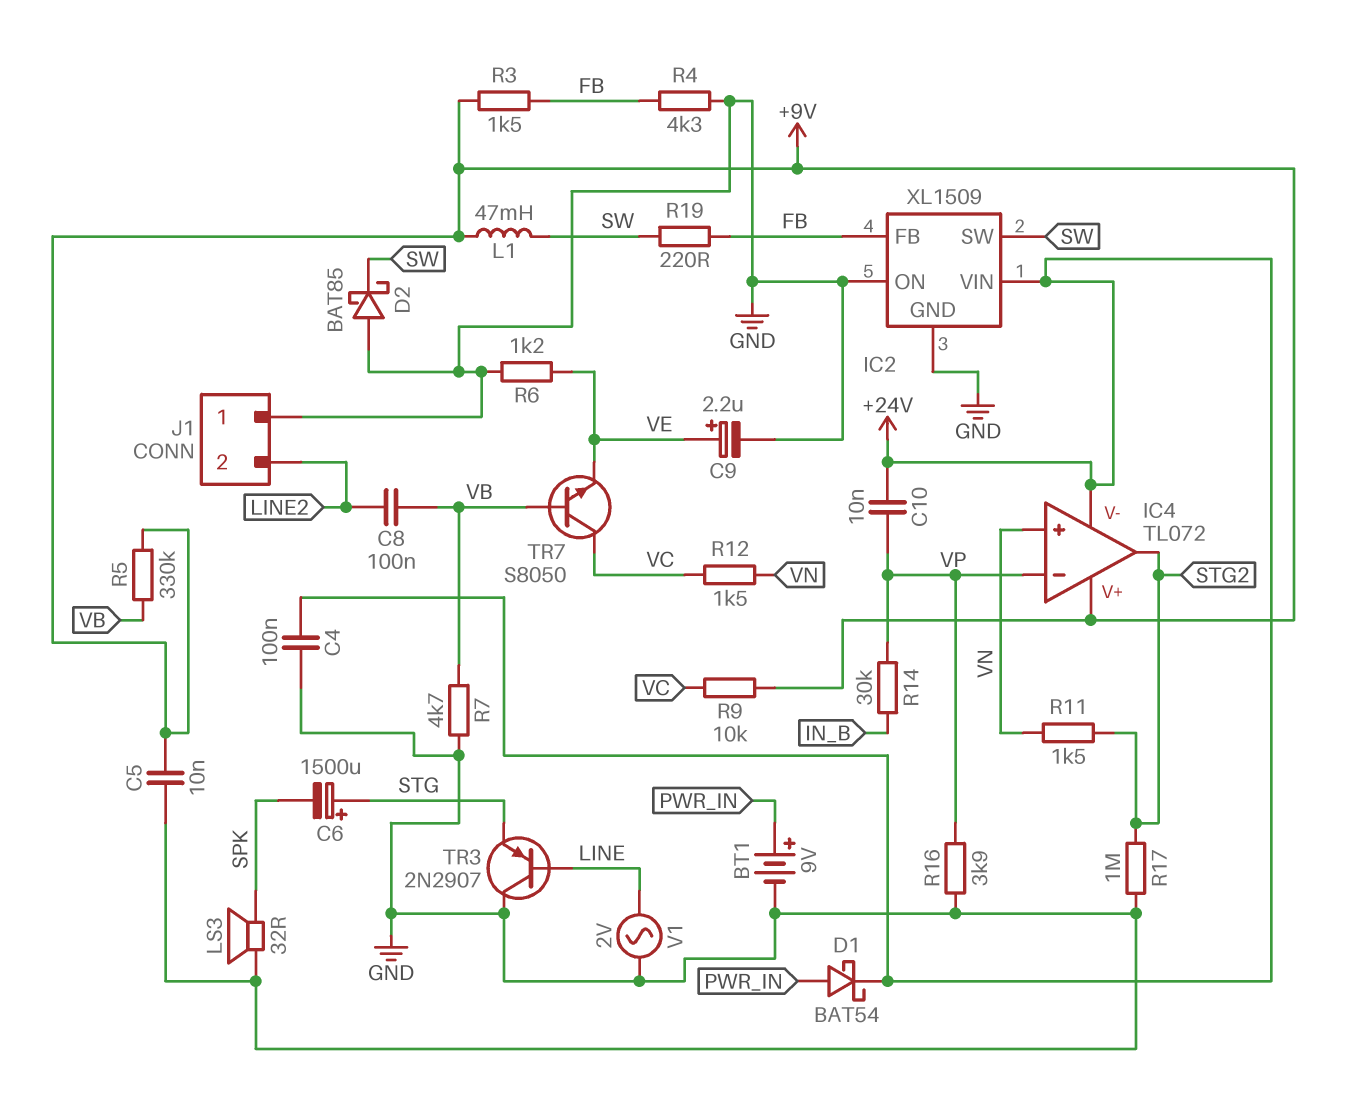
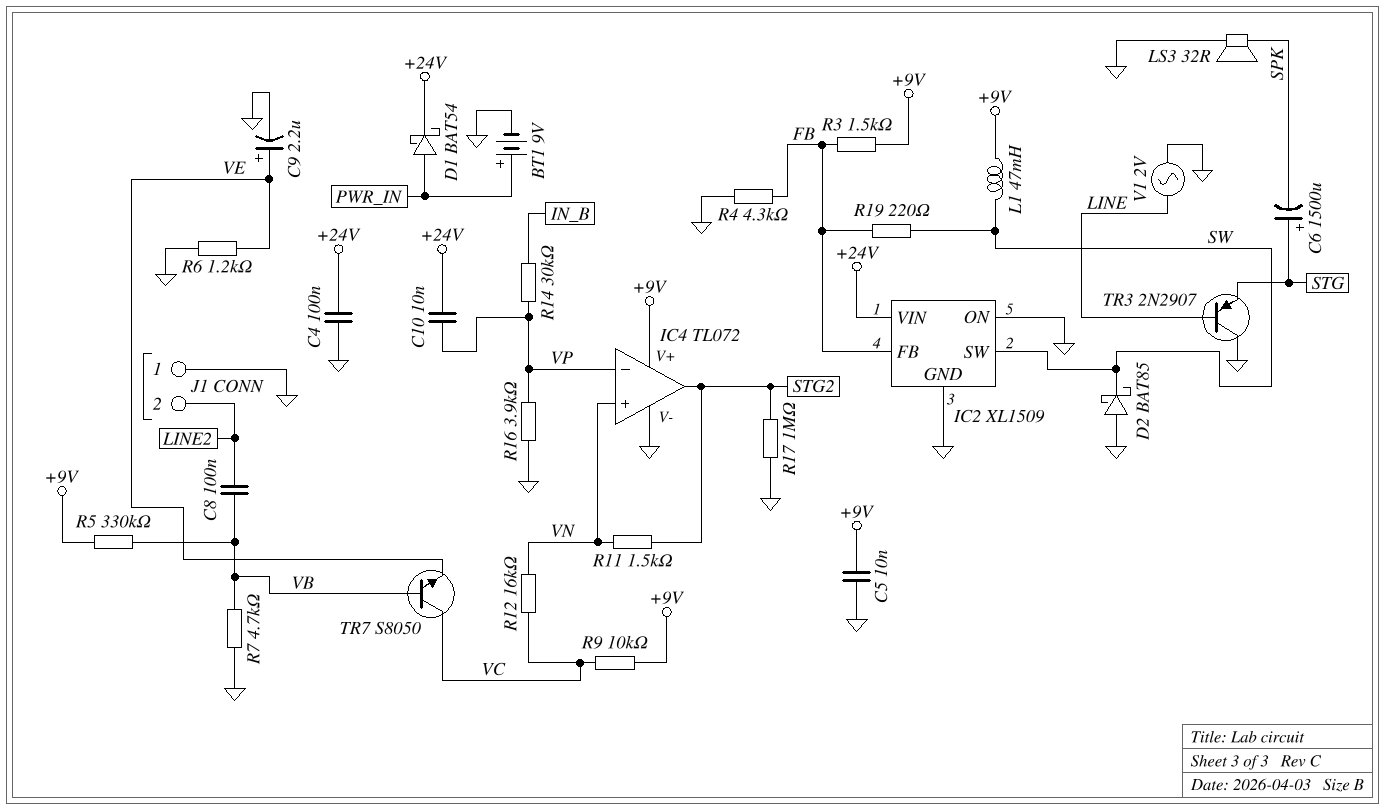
IC4 pin V-: +24V -> GND
R12: 1.5k (VC, VN) -> 16k (VC, VN)

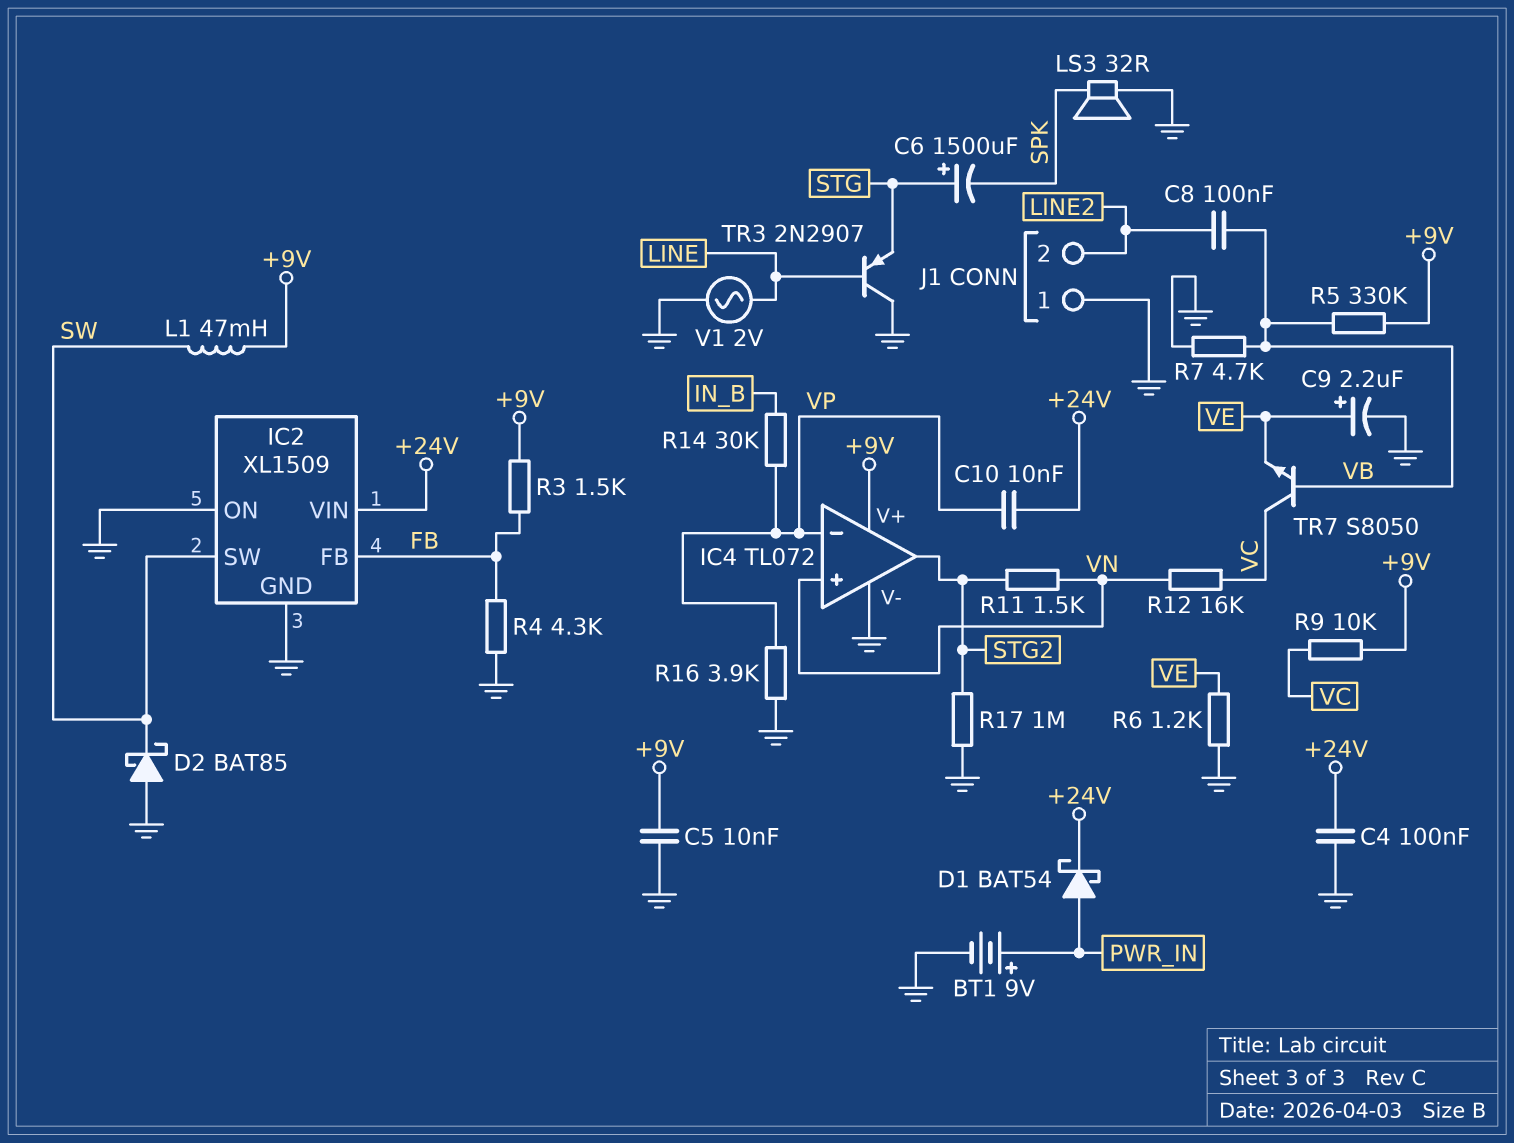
R19: 220 (FB, SW) -> none

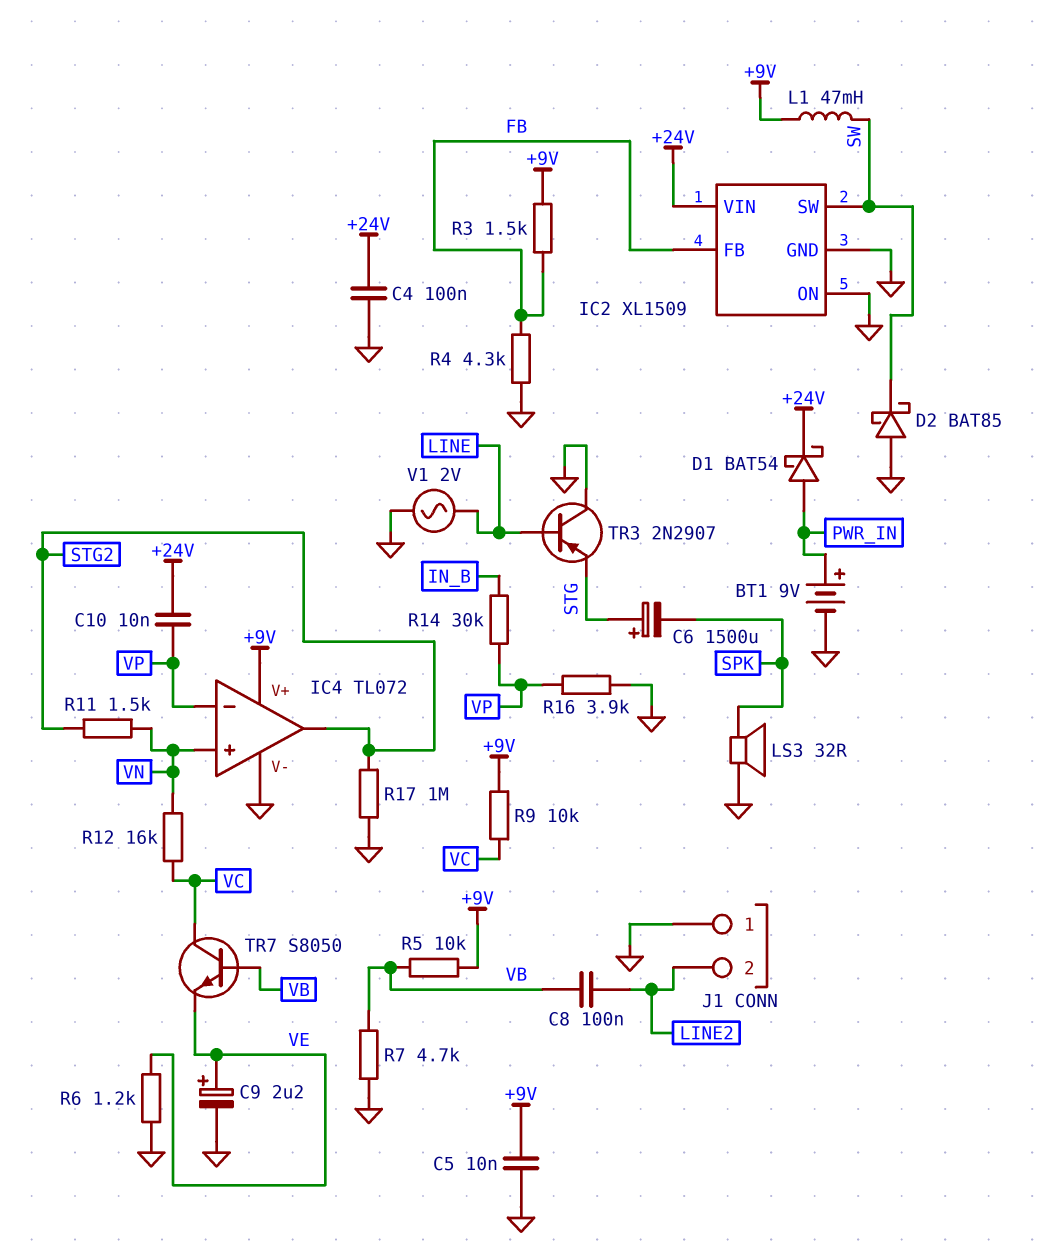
R5: 330k (+9V, VB) -> 10k (+9V, VB)

